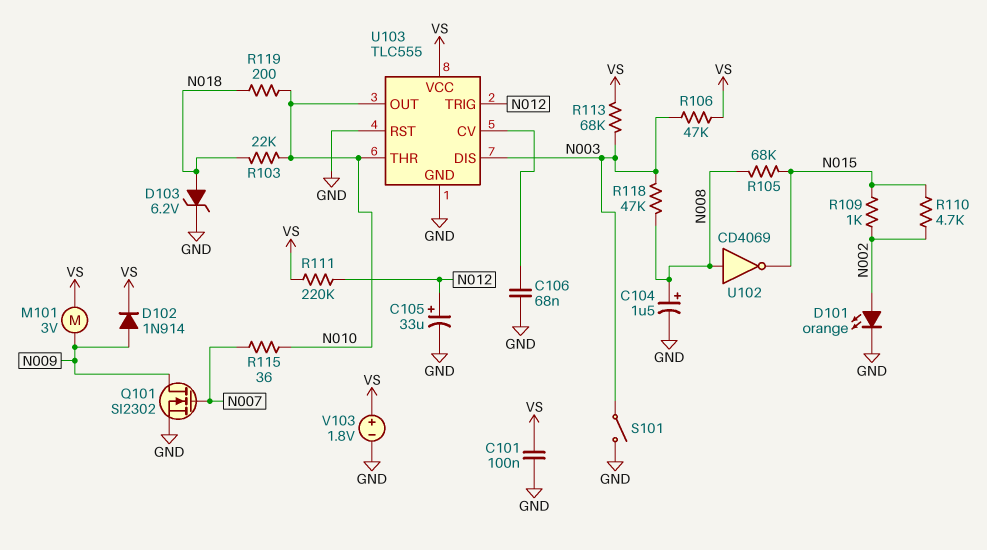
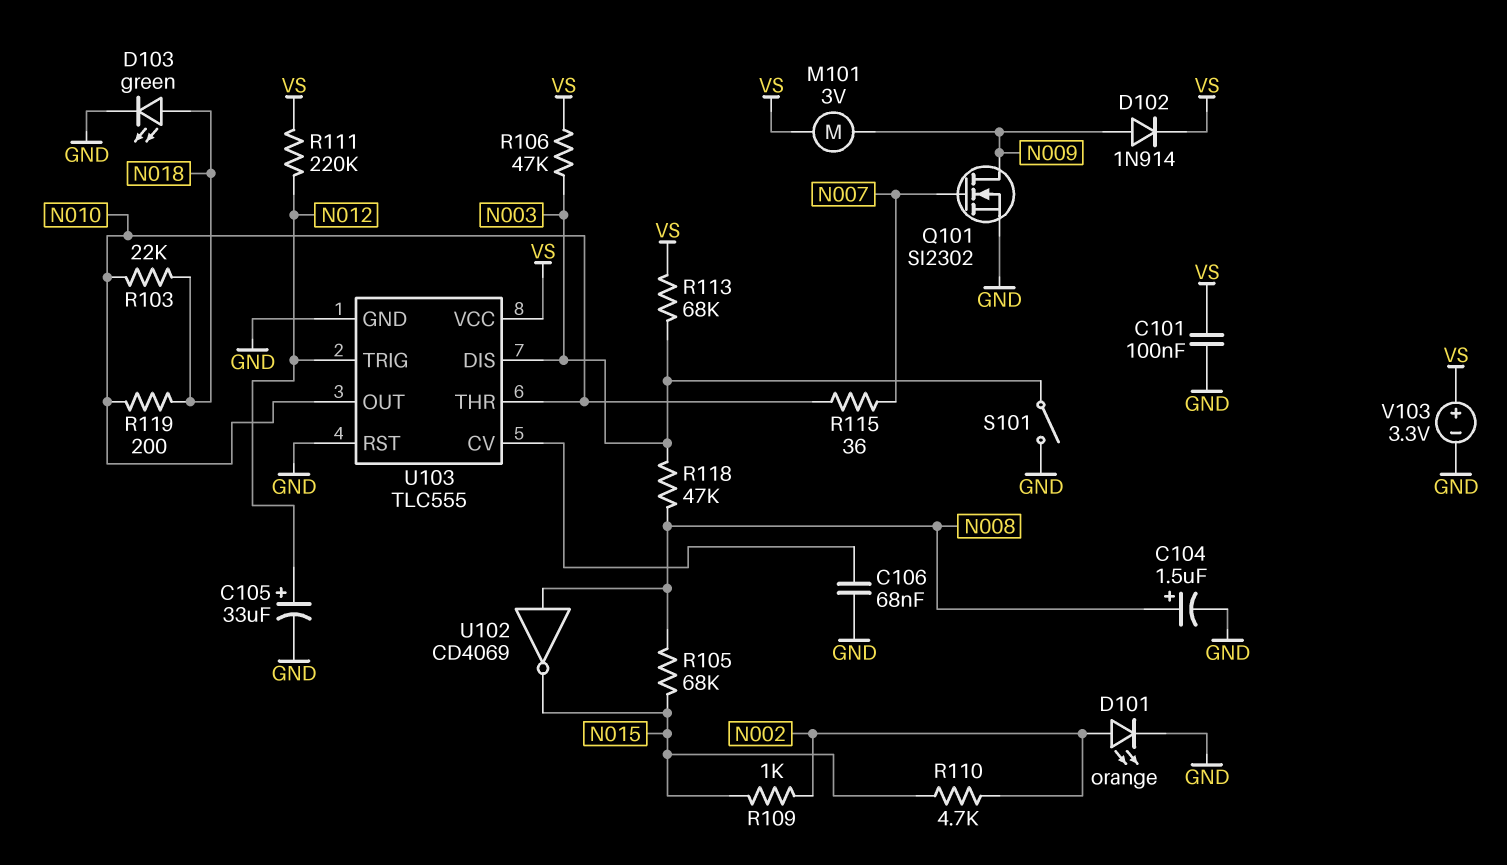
D103: zener 6.2V (A N018, K GND) -> LED green (A N018, K GND)
V103: 1.8V (plus VS, minus GND) -> 3.3V (plus VS, minus GND)

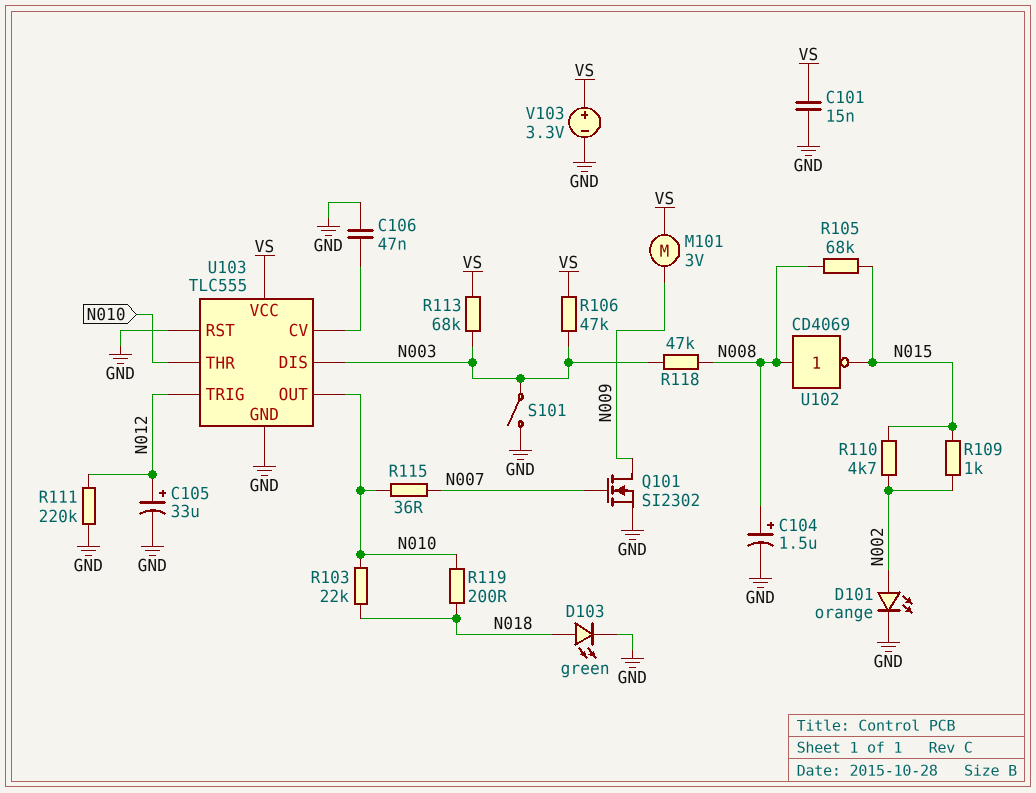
C101: 100nF (GND, VS) -> 15nF (GND, VS)
C106: 68nF (GND, U103/CV) -> 47nF (GND, U103/CV)
D102: diode 1N914 (A N009, K VS) -> none
R111: 220k (N012, VS) -> 220k (GND, N012)

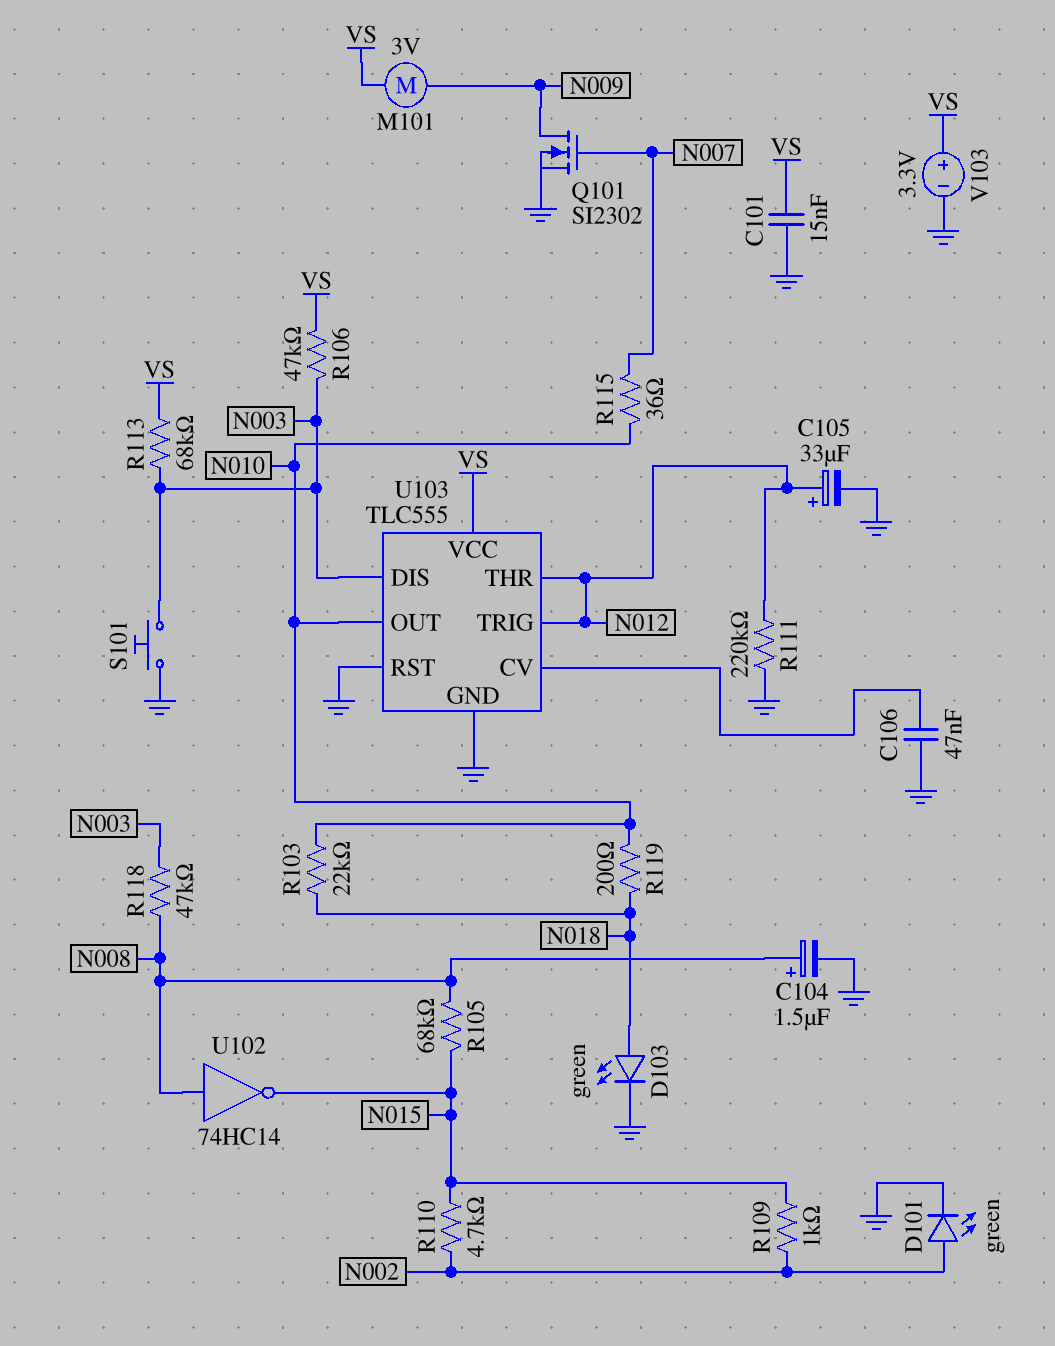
D101: LED orange (A N002, K GND) -> LED green (A N002, K GND)
S101: switch (GND, N003) -> button (GND, N003)
U102: NOT CD4069 (in N008, out N015) -> NOT 74HC14 (in N008, out N015)
U103 pin THR: N010 -> N012

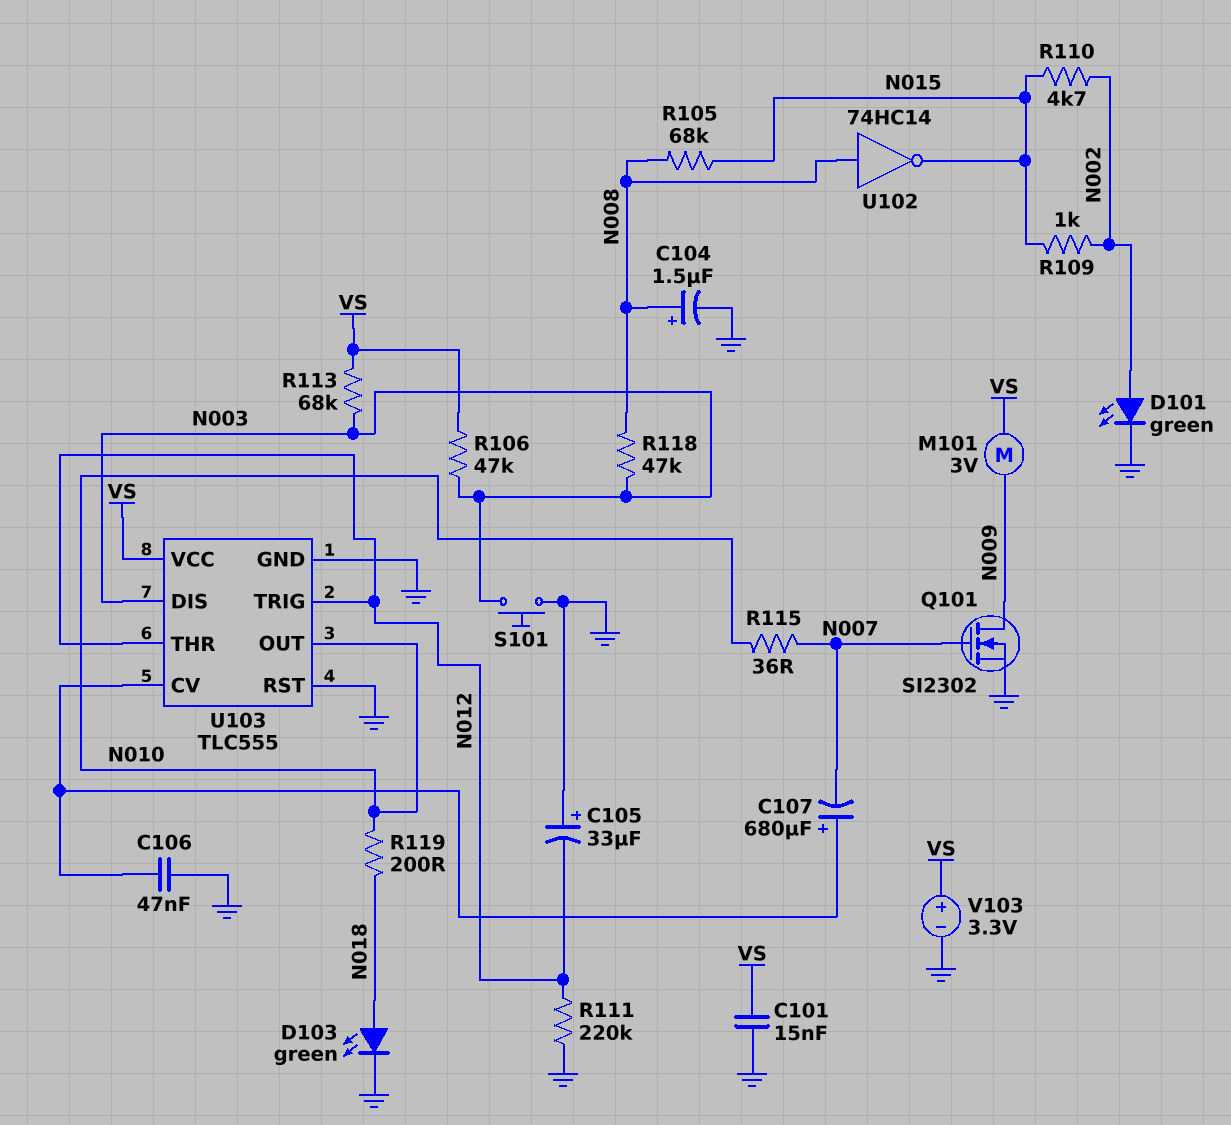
C105: 33uF (plus N012, minus GND) -> 33uF (plus GND, minus N012)
C107: none -> 680uF (plus U103/CV, minus N007)
R103: 22k (N010, N018) -> none

